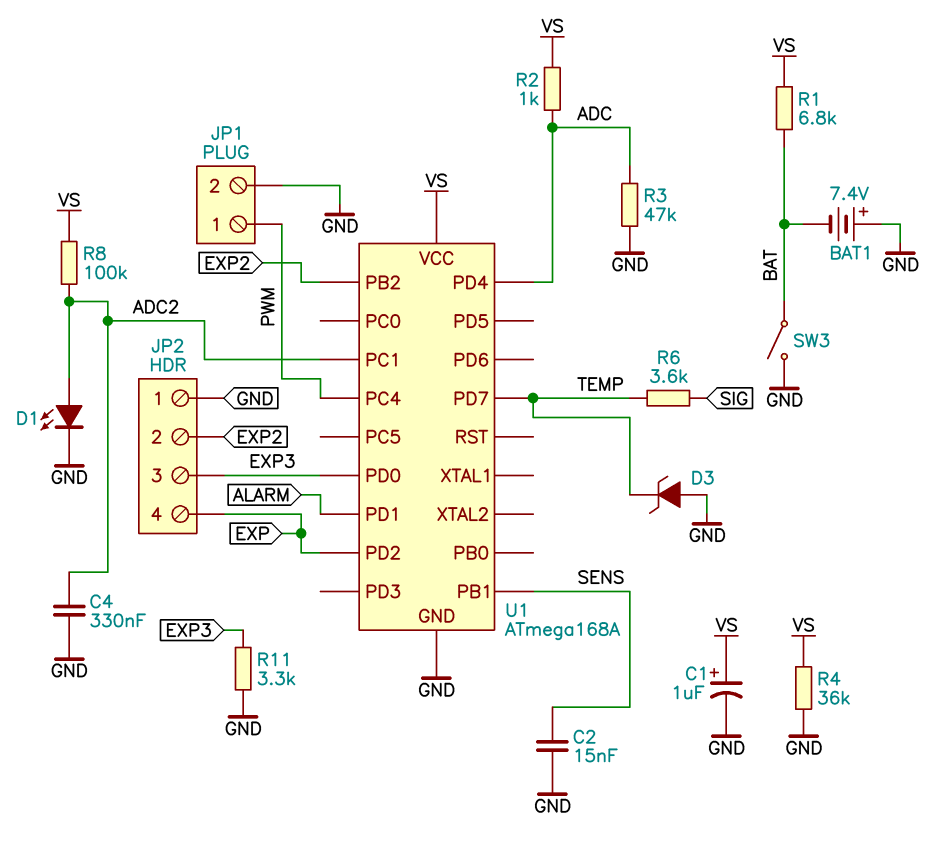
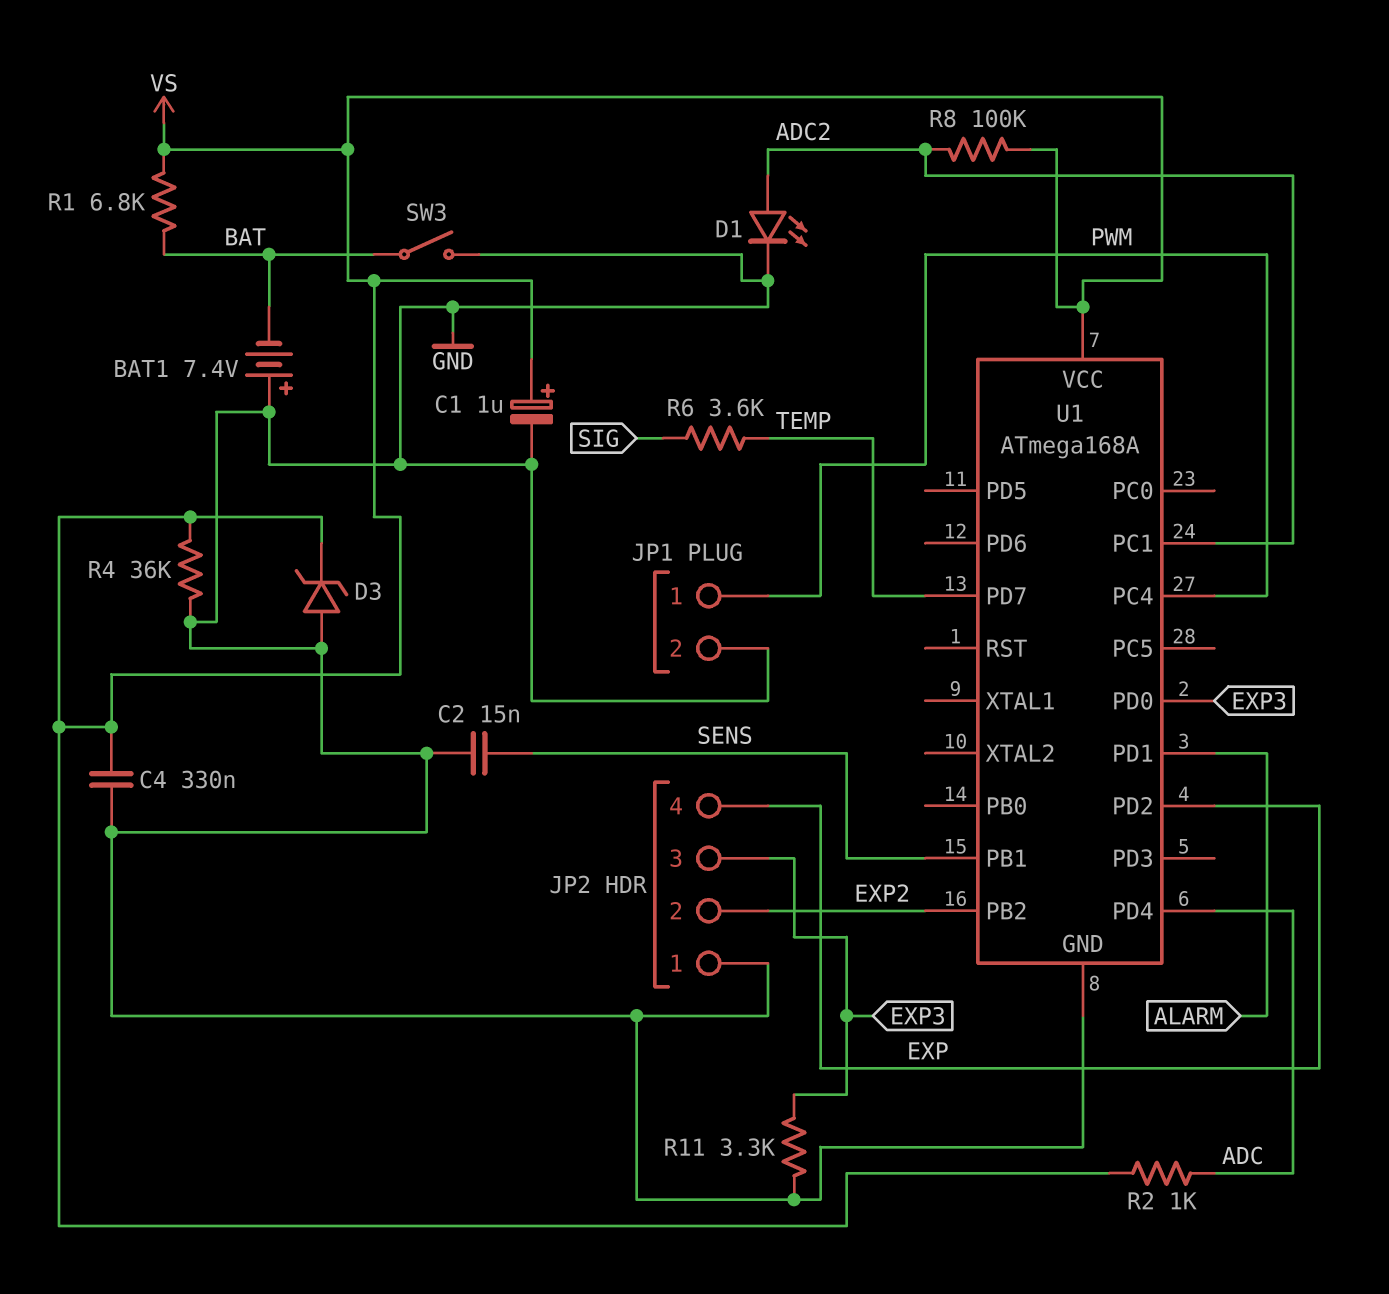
C4: 330nF (ADC2, GND) -> 330nF (GND, VS)
D3: zener (A GND, K TEMP) -> zener (A GND, K VS)
R3: 47k (ADC, GND) -> none

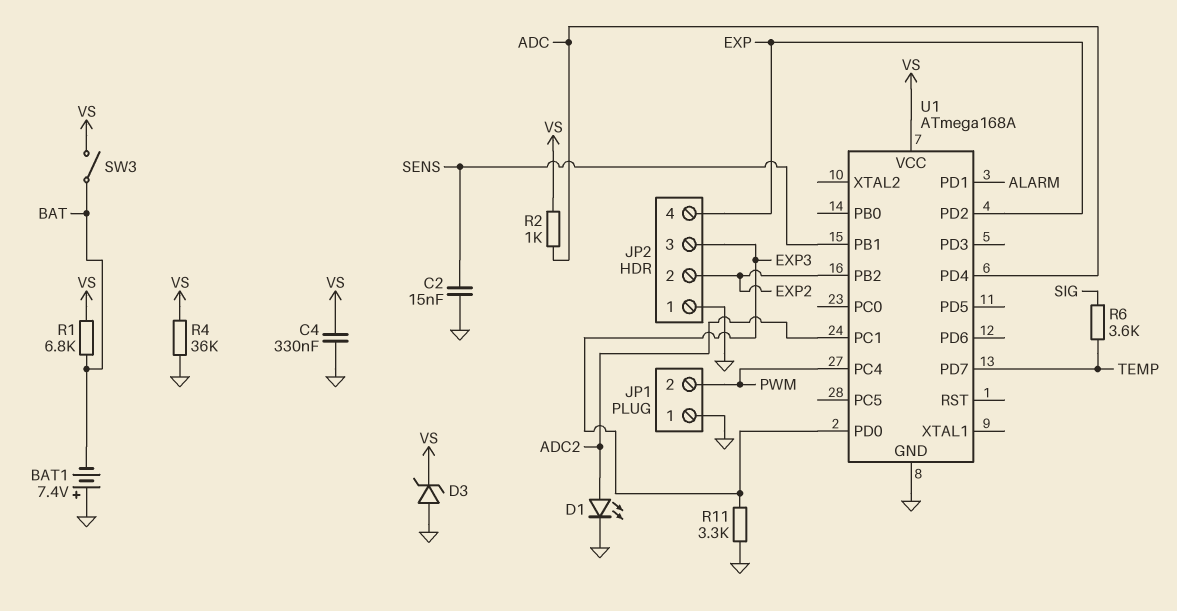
C1: 1uF (plus VS, minus GND) -> none
JP1 pin 1: PWM -> GND
JP1 pin 2: GND -> PWM
R8: 100k (ADC2, VS) -> none
SW3: switch (BAT, GND) -> switch (BAT, VS)

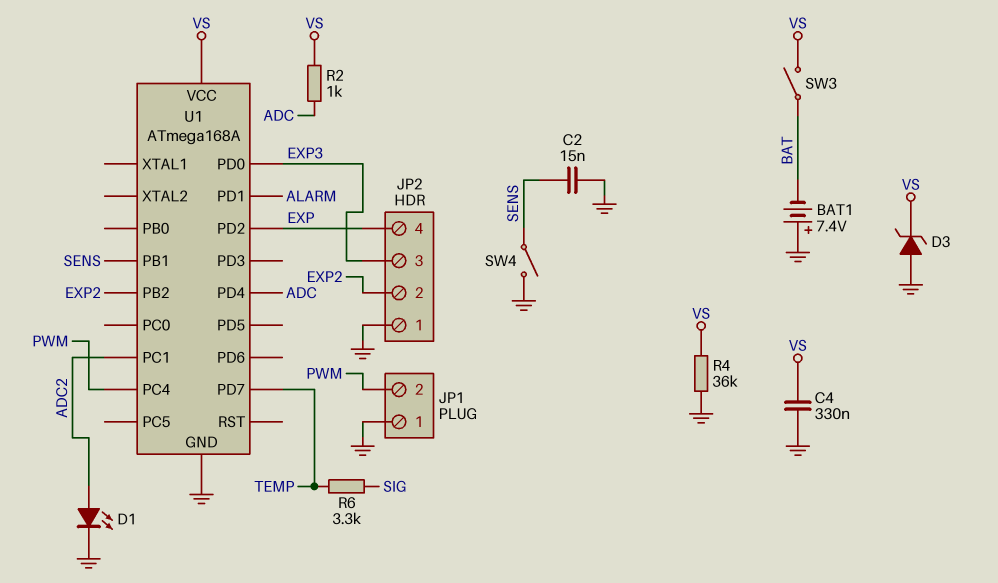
R1: 6.8k (BAT, VS) -> none
R6: 3.6k (SIG, TEMP) -> 3.3k (SIG, TEMP)
R11: 3.3k (EXP3, GND) -> none
SW4: none -> switch (GND, SENS)

